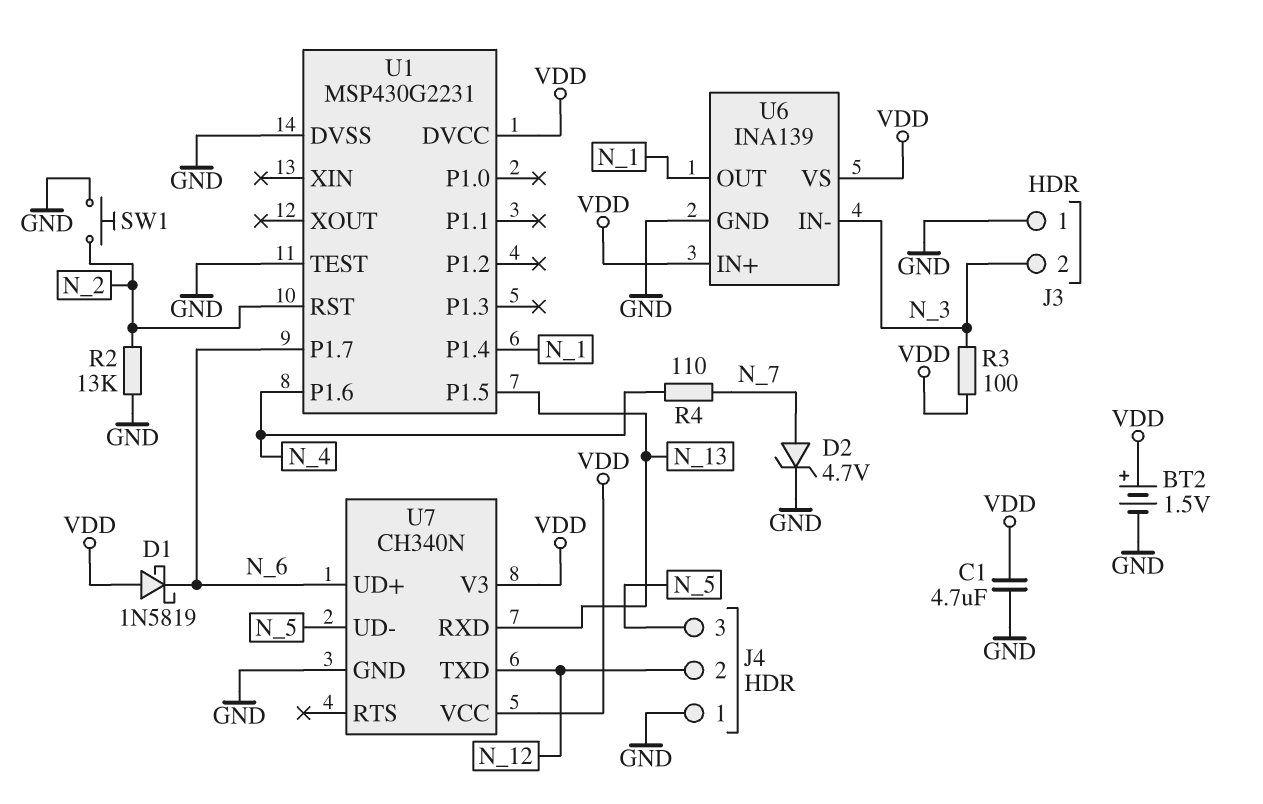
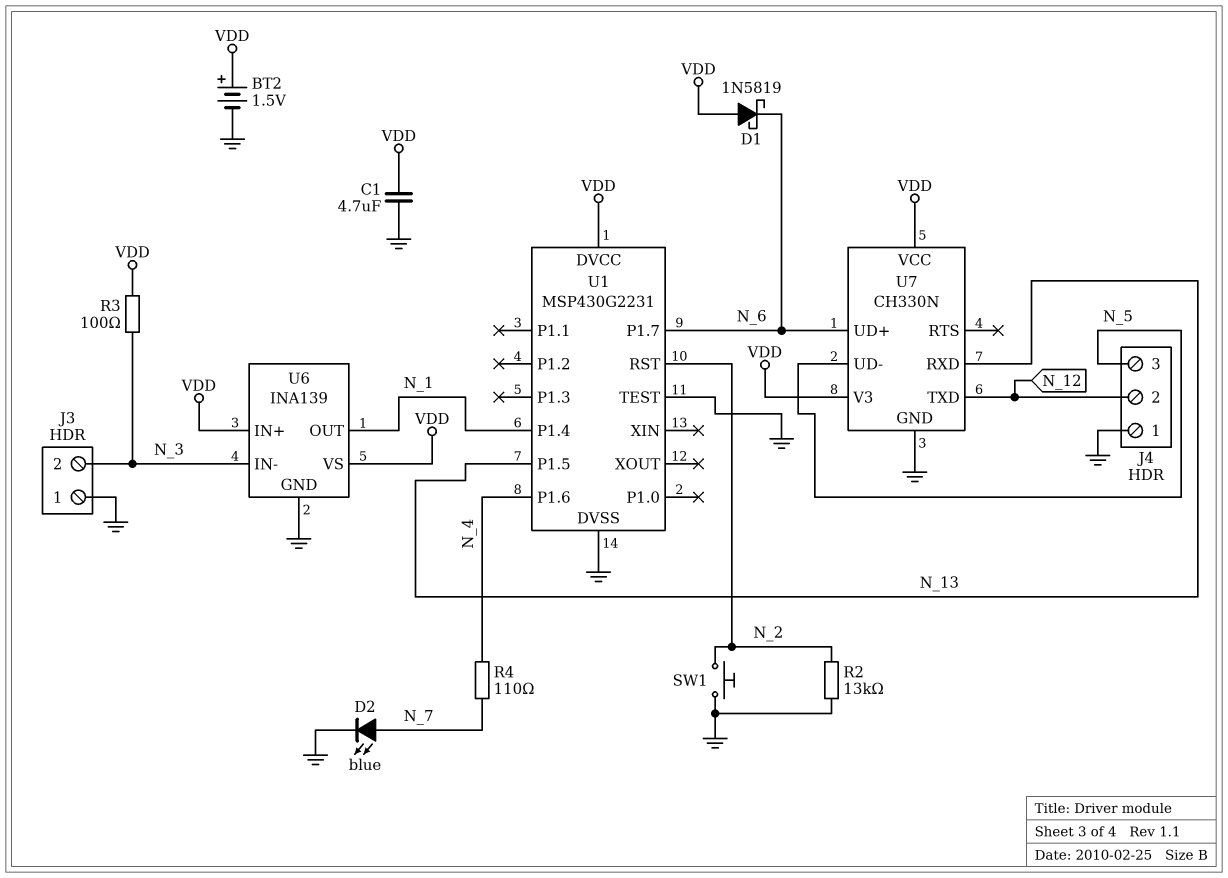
D2: zener 4.7V (A N_7, K GND) -> LED blue (A N_7, K GND)
U7: CH340N -> CH330N

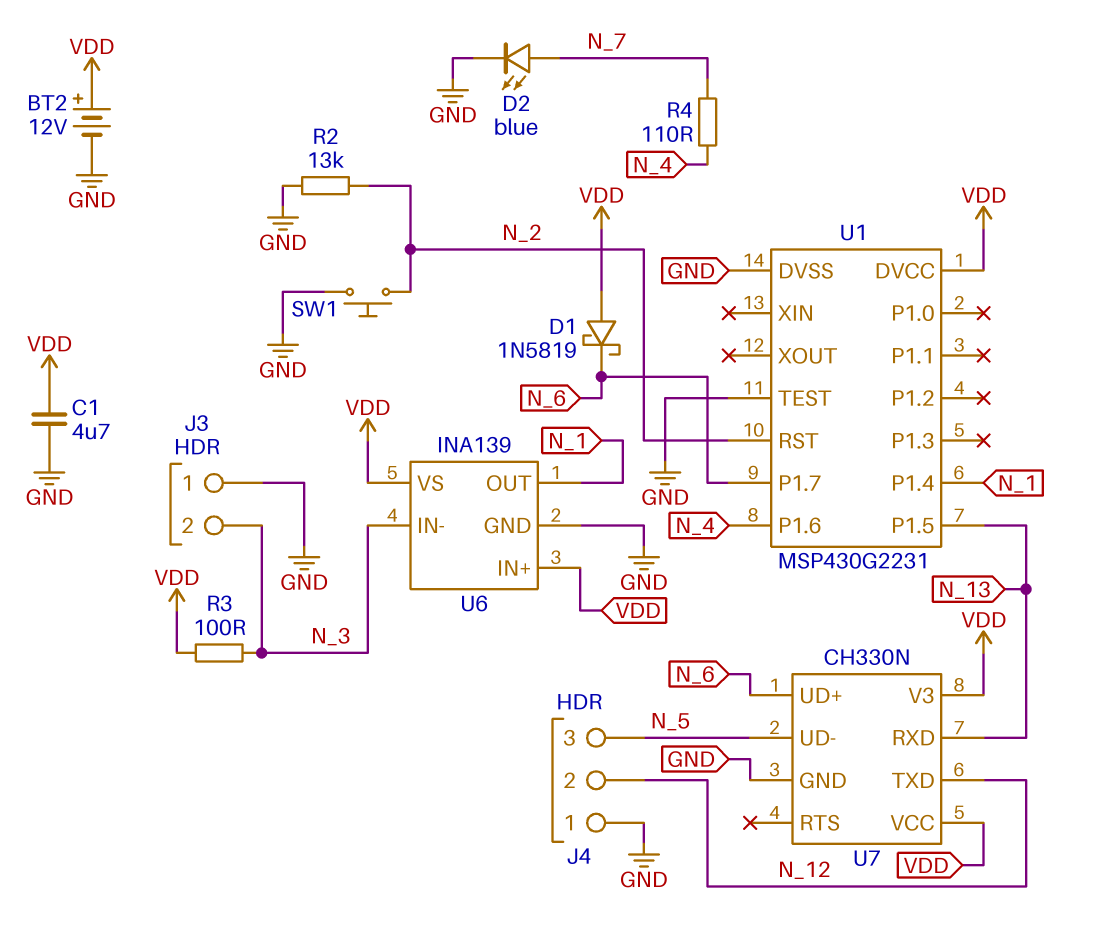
BT2: 1.5V (plus VDD, minus GND) -> 12V (plus VDD, minus GND)

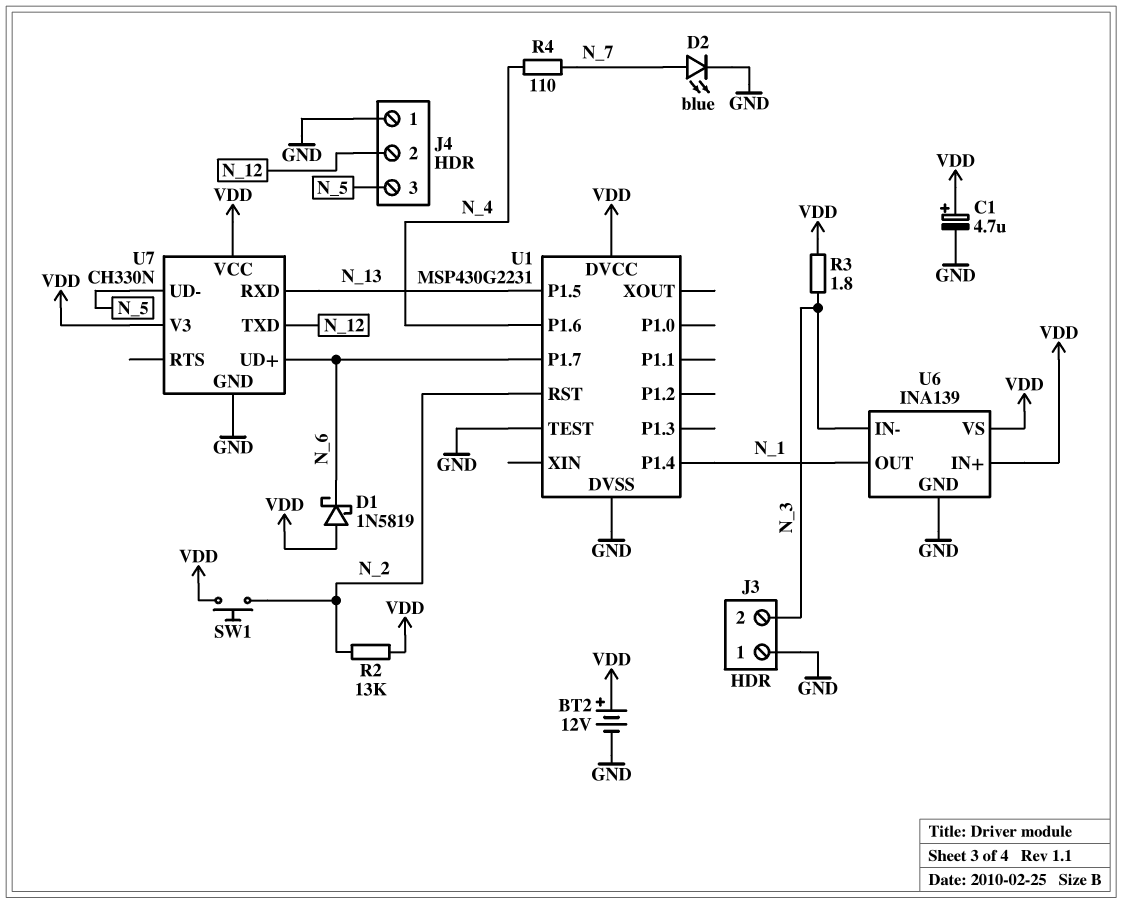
C1: 4.7uF (GND, VDD) -> 4.7uF (plus VDD, minus GND)
R2: 13k (GND, N_2) -> 13k (N_2, VDD)
R3: 100 (N_3, VDD) -> 1.8 (N_3, VDD)
SW1: button (GND, N_2) -> button (N_2, VDD)

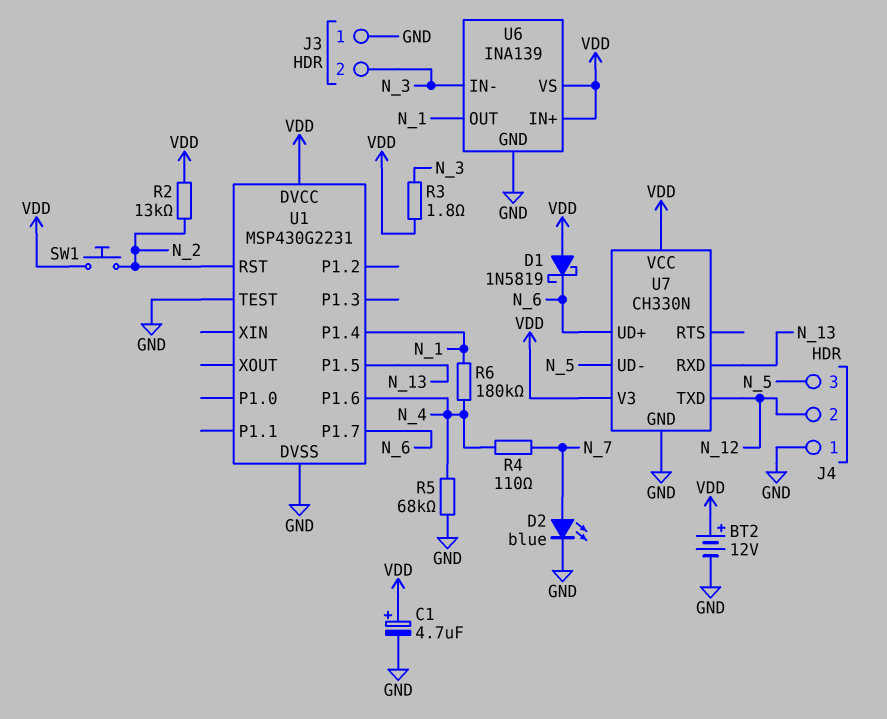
R5: none -> 68k (GND, N_4)
R6: none -> 180k (N_1, N_4)

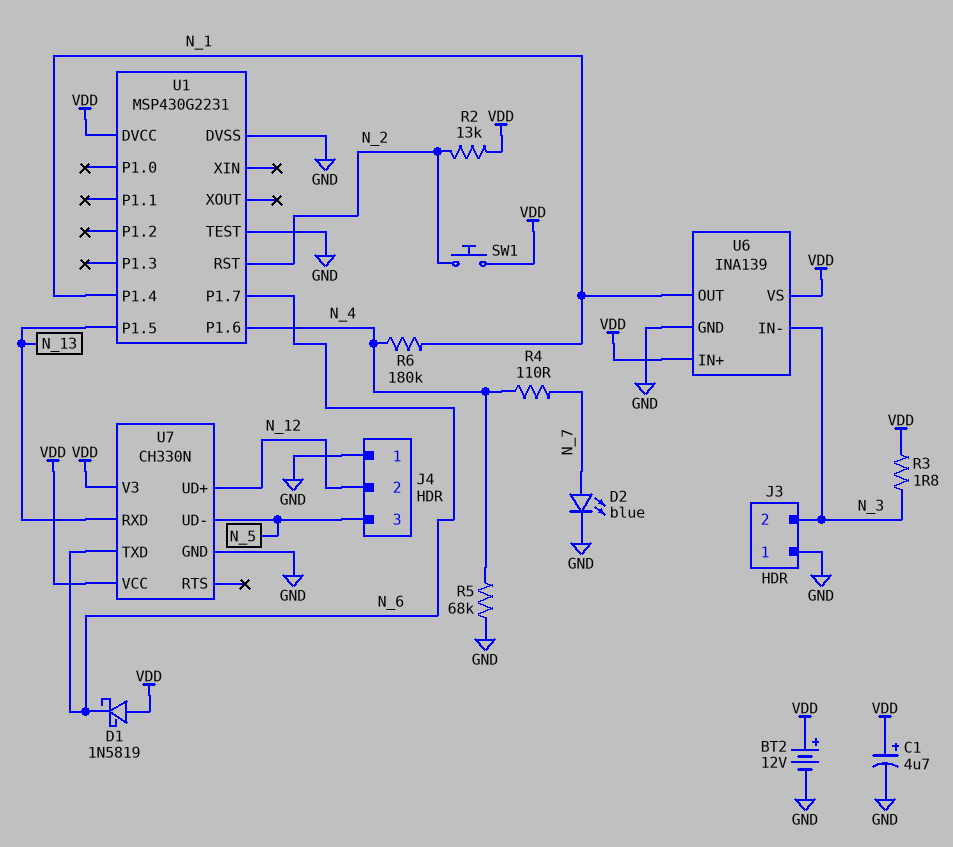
U7 pin TXD: N_12 -> N_6
U7 pin UD+: N_6 -> N_12

